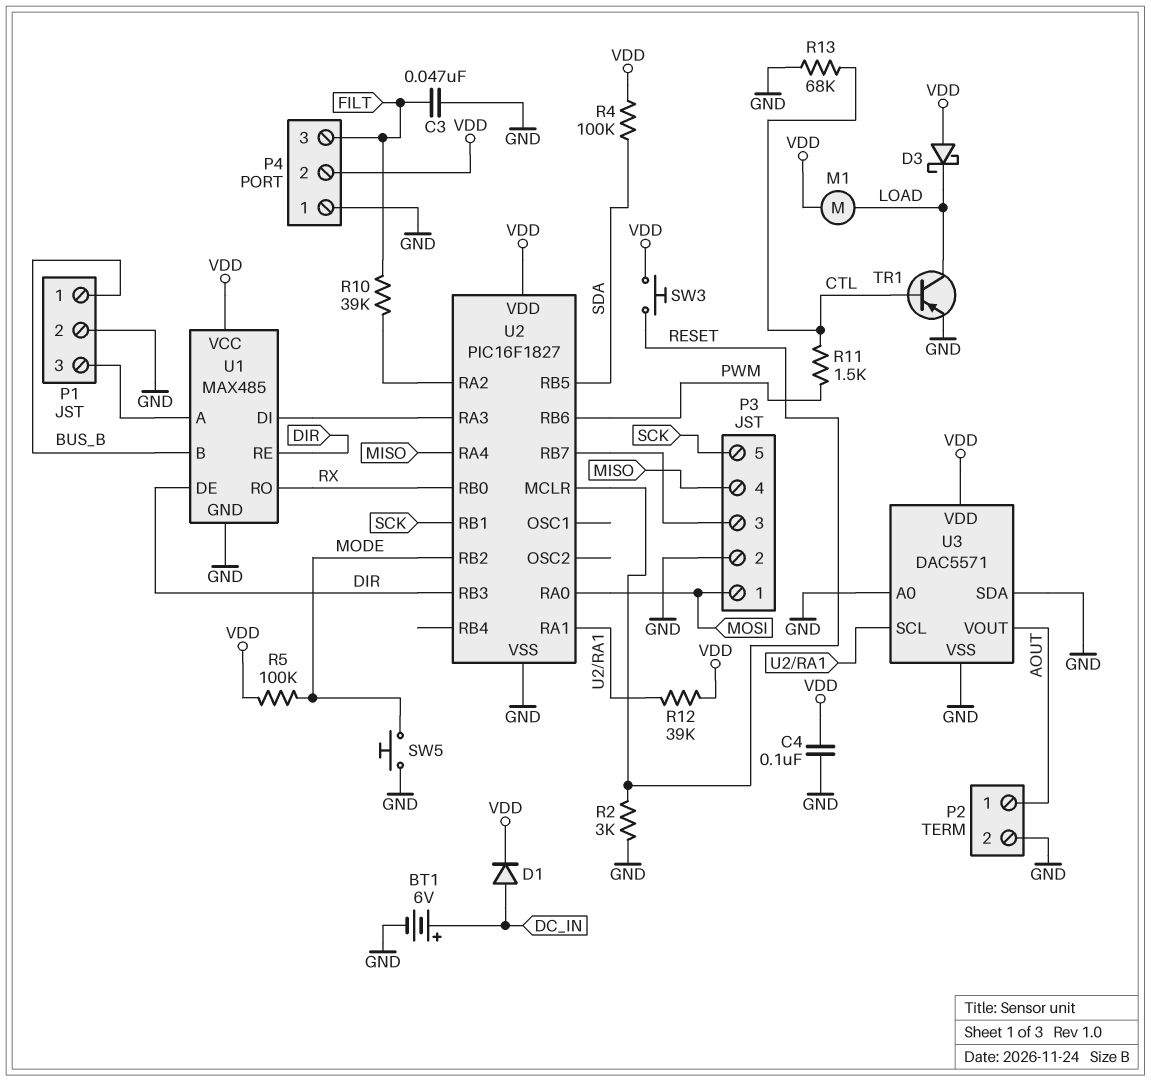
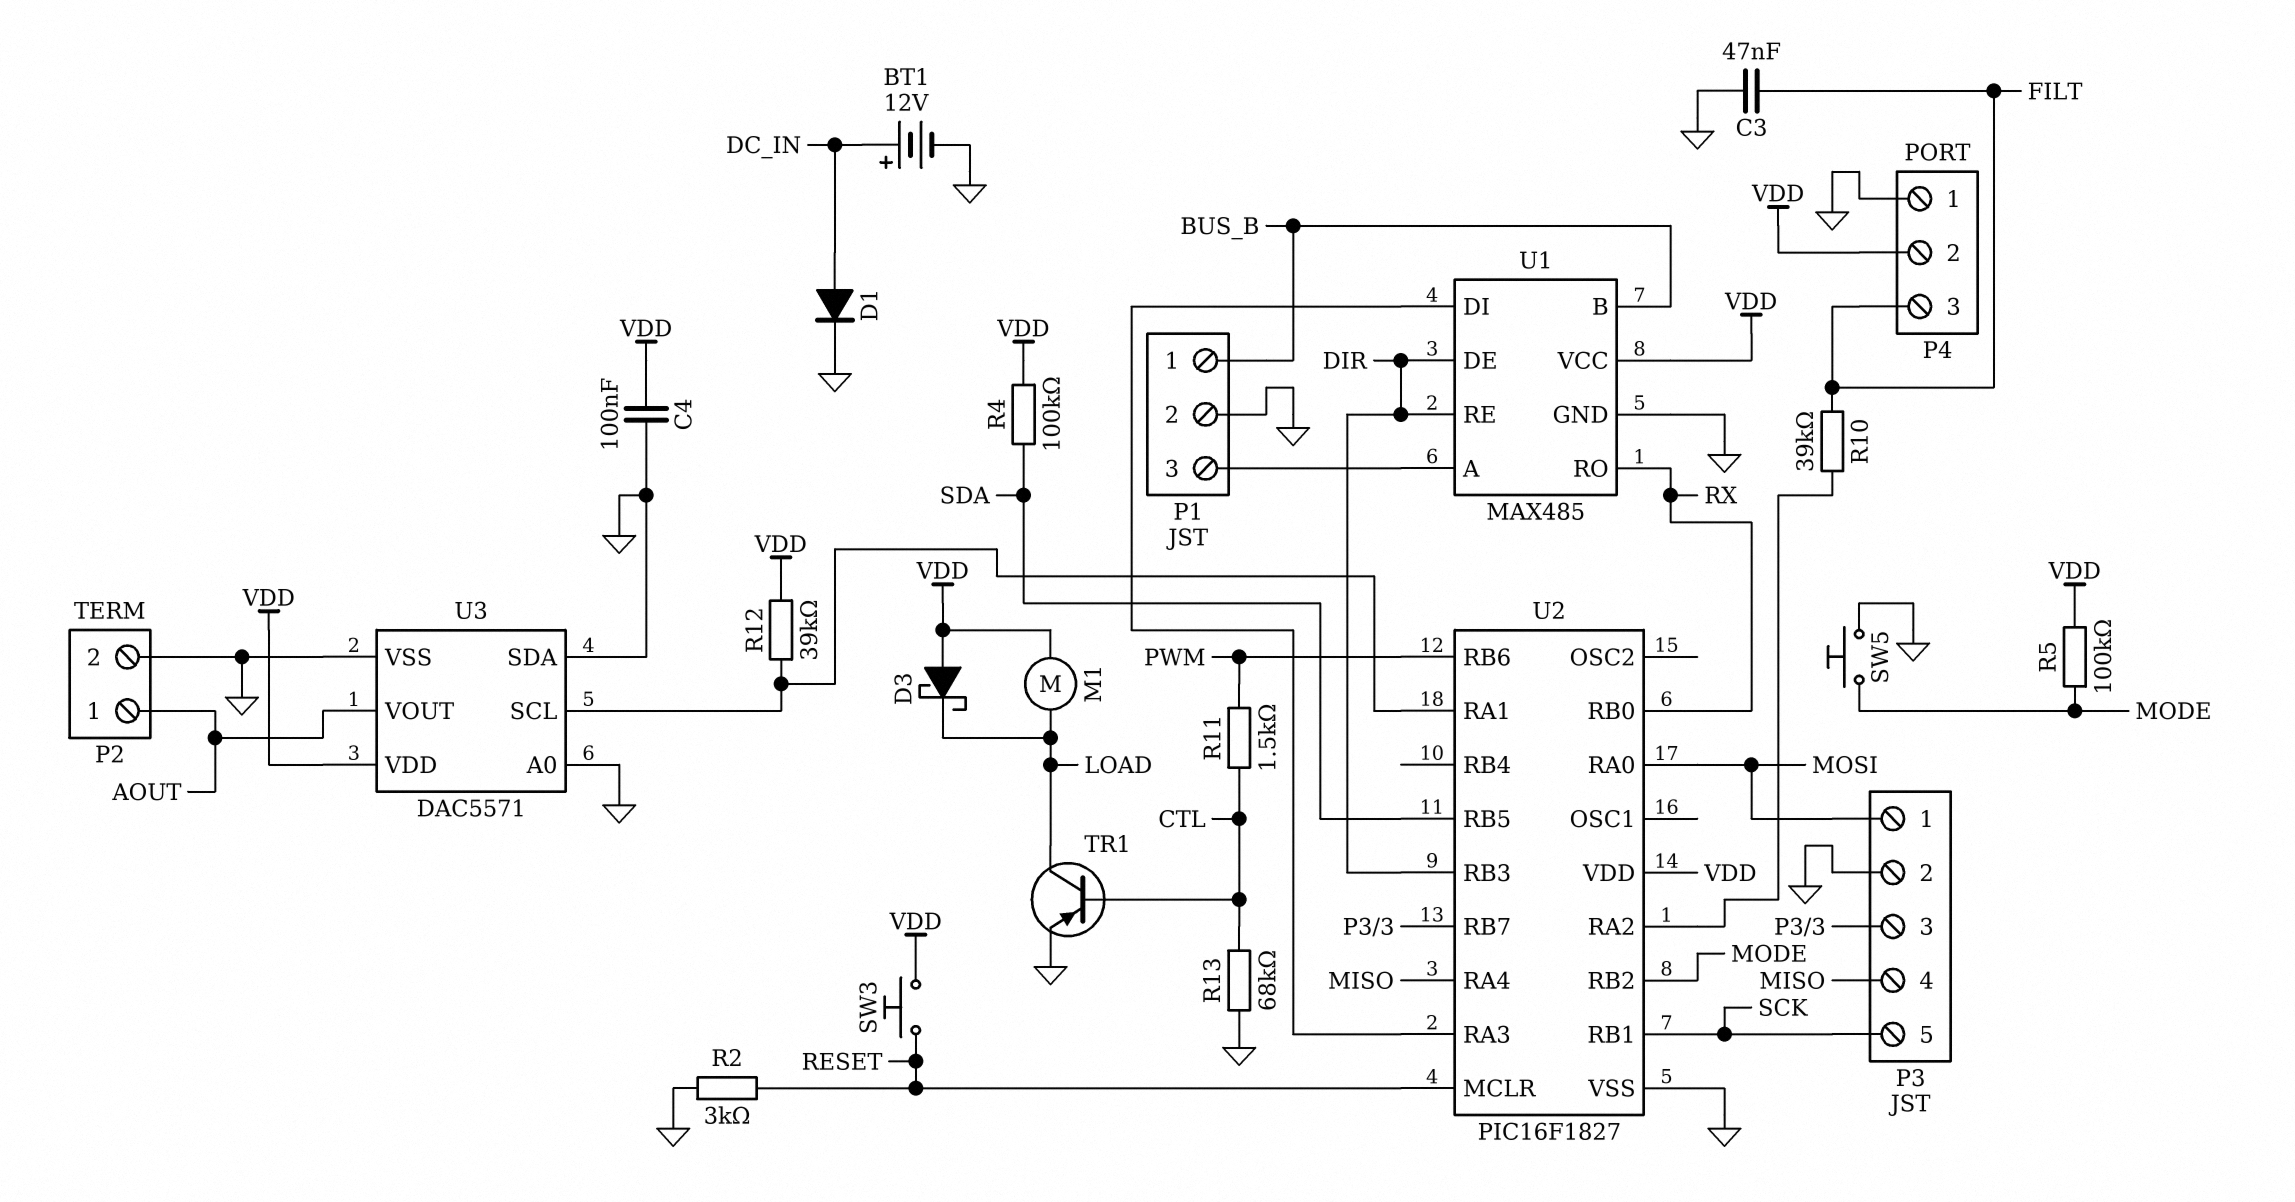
BT1: 6V (plus DC_IN, minus GND) -> 12V (plus DC_IN, minus GND)
D1: diode (A DC_IN, K VDD) -> diode (A DC_IN, K GND)

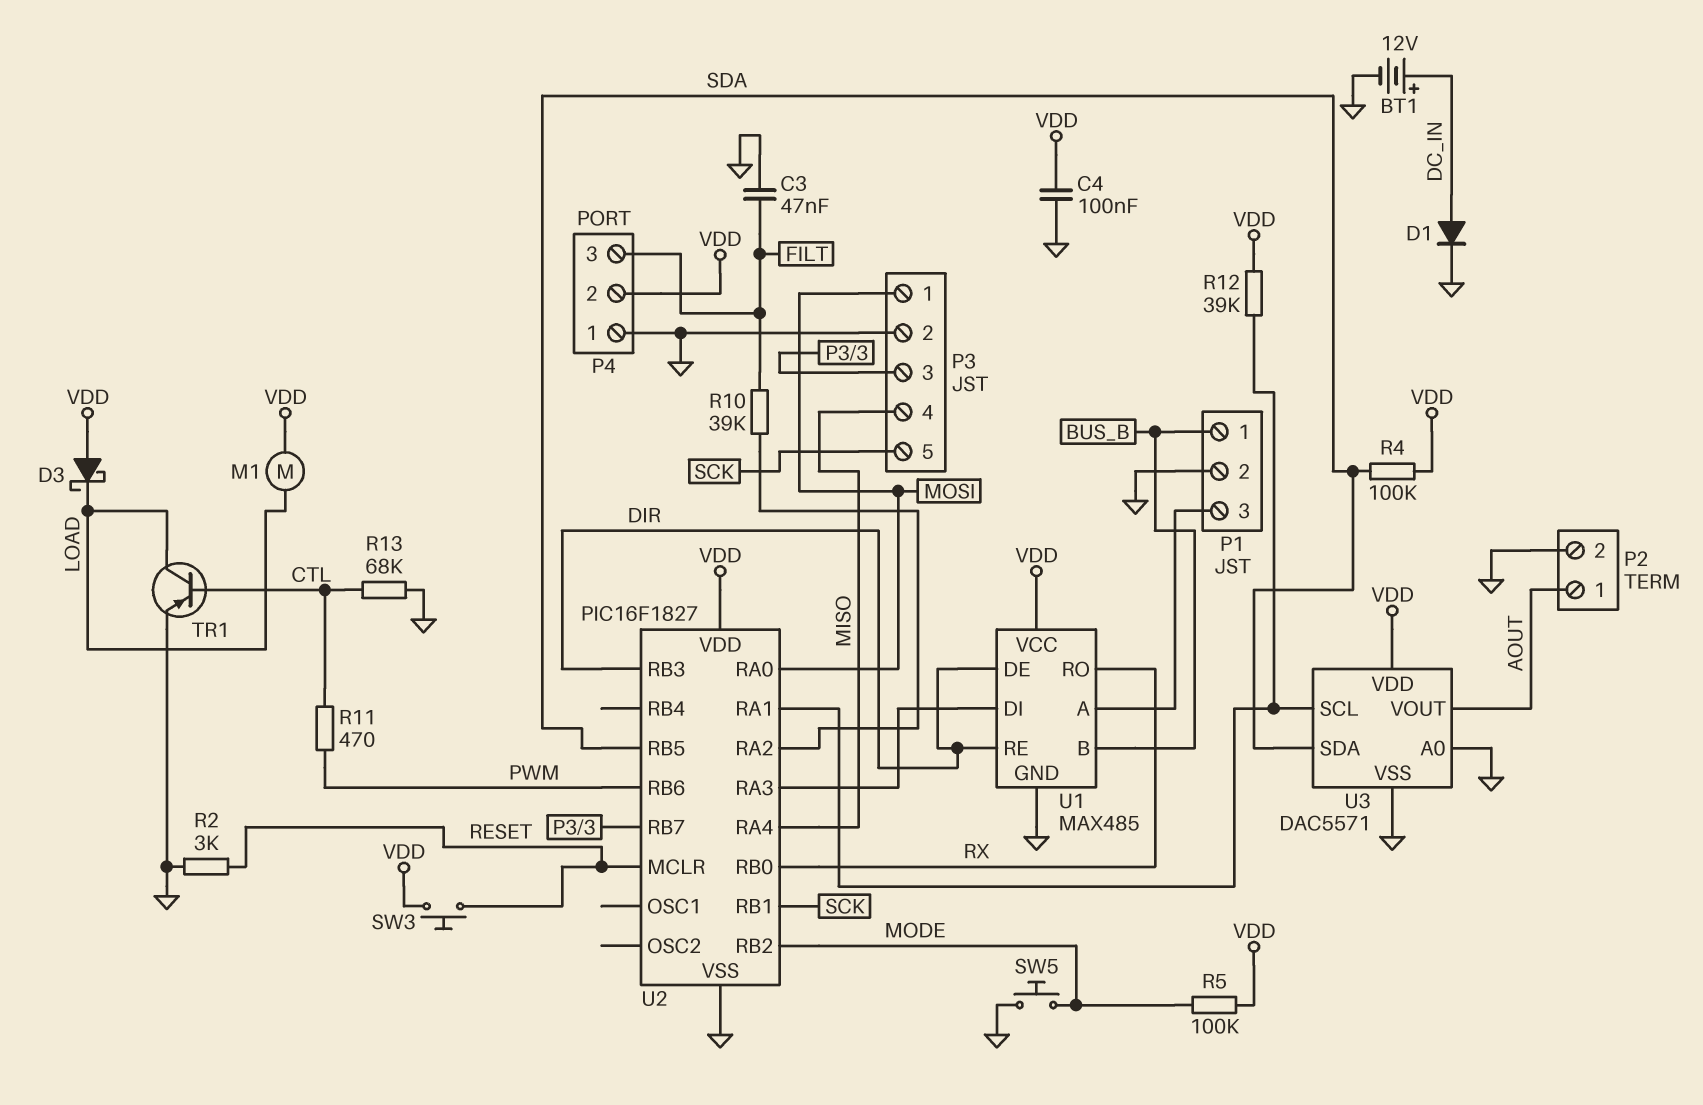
R11: 1.5k (CTL, PWM) -> 470 (CTL, PWM)
U3 pin SDA: GND -> SDA

